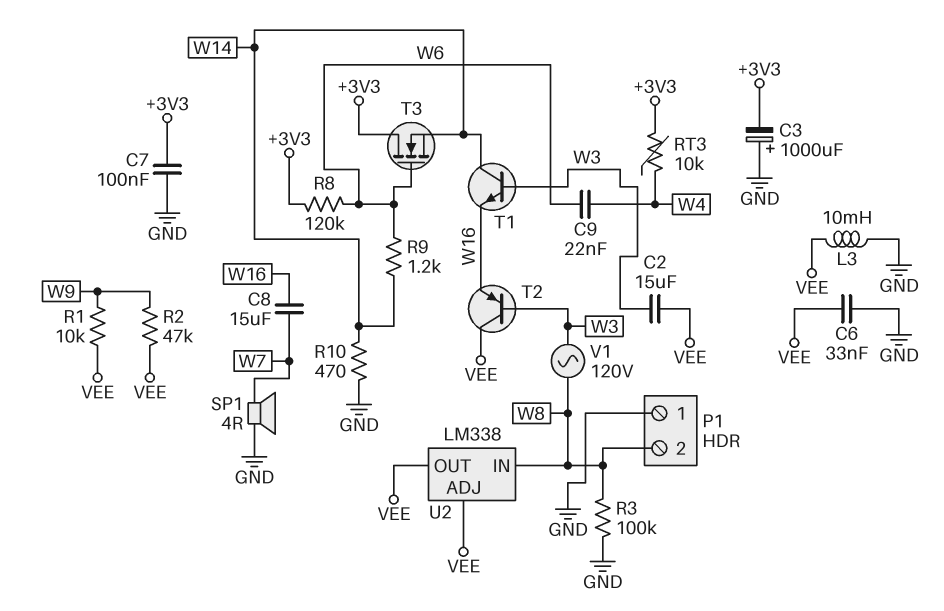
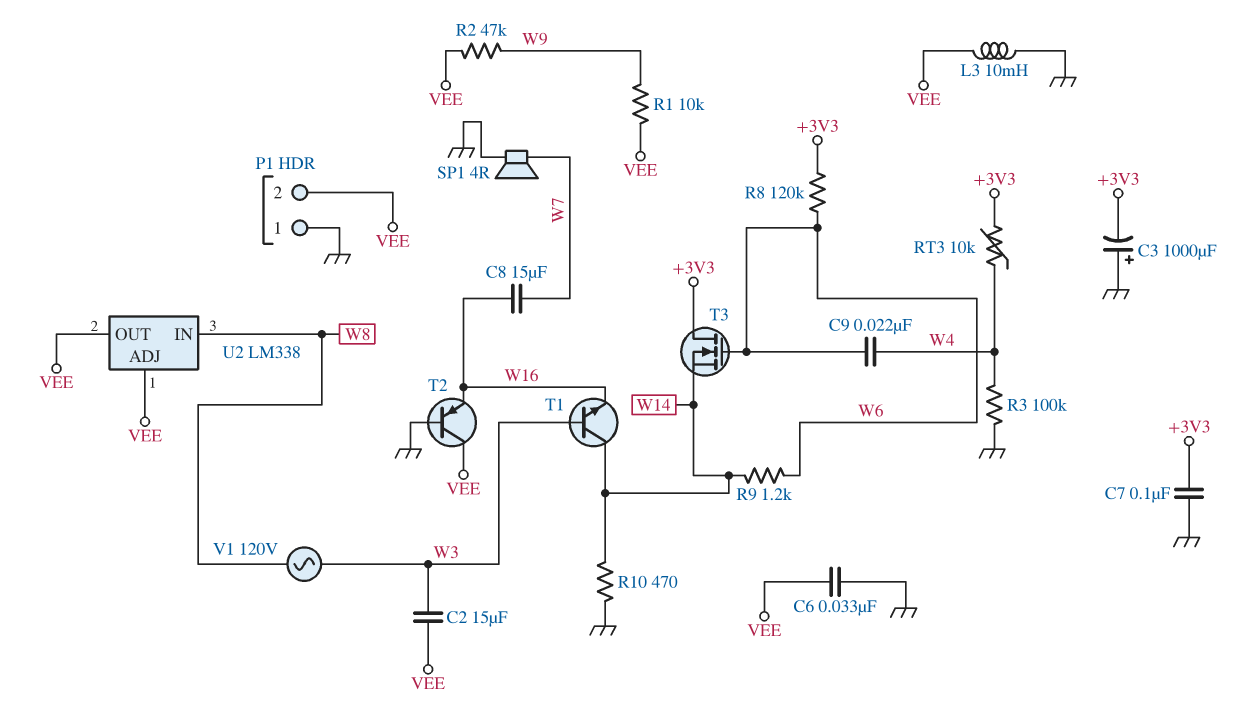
P1 pin 2: W8 -> VEE
R3: 100k (GND, W8) -> 100k (GND, W4)
T2: PNP (B W3, C VEE, E W16) -> PNP (B GND, C VEE, E W16)

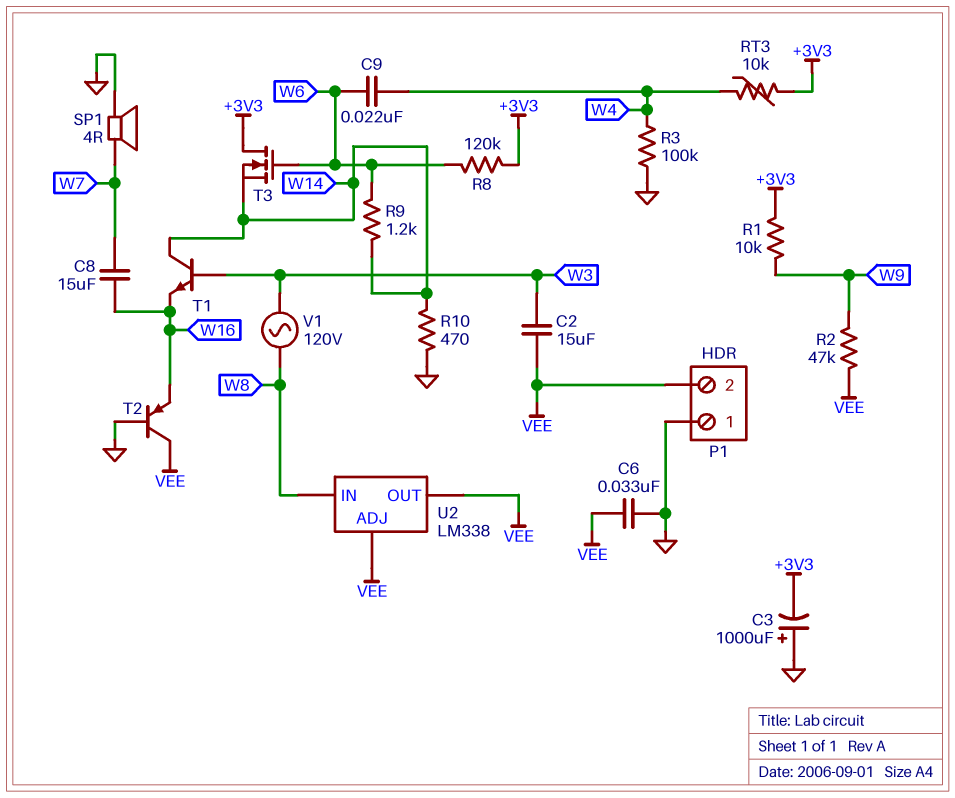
C7: 100nF (+3V3, GND) -> none
L3: 10mH (GND, VEE) -> none
R1: 10k (VEE, W9) -> 10k (+3V3, W9)

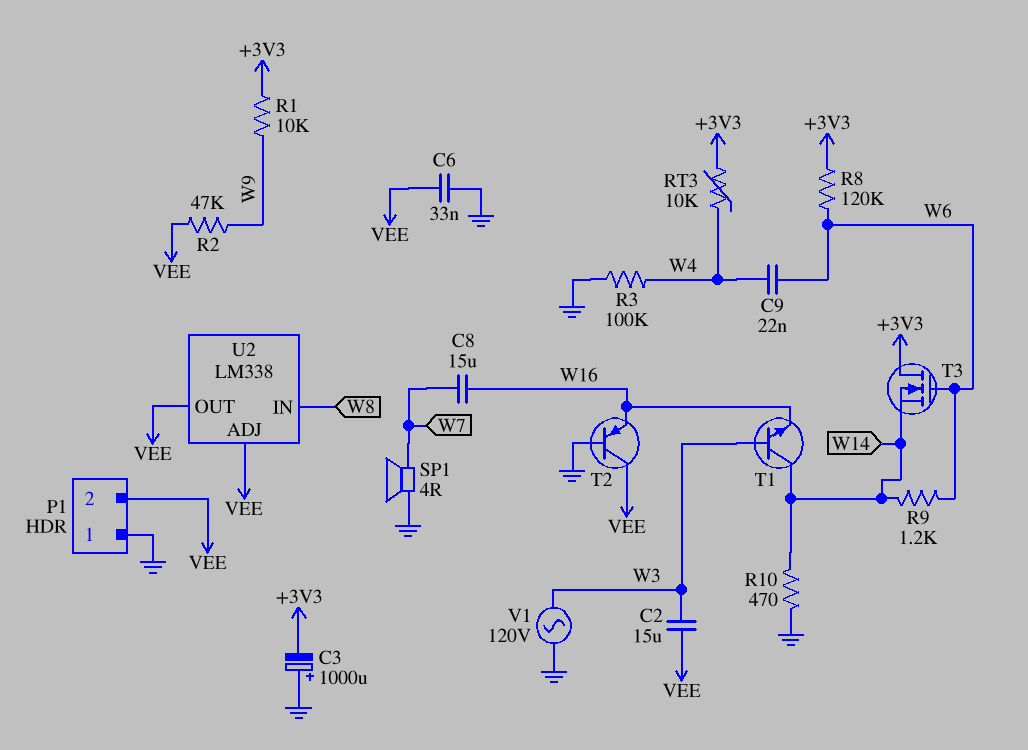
V1: AC 120V (W3, W8) -> AC 120V (GND, W3)

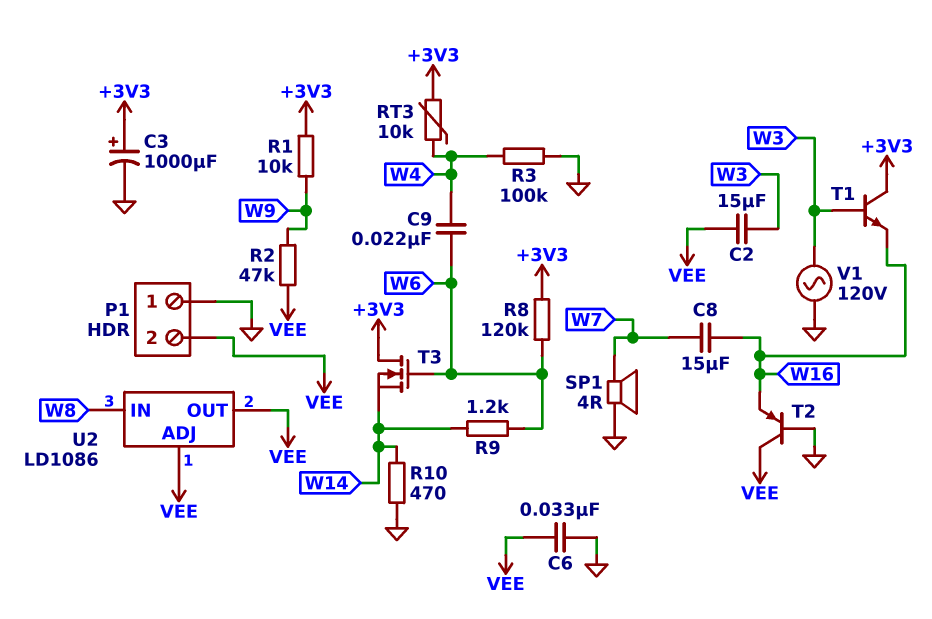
C3: 1000uF (plus GND, minus +3V3) -> 1000uF (plus +3V3, minus GND)
T1: NPN (B W3, C W14, E W16) -> NPN (B W3, C +3V3, E W16)
U2: LM338 -> LD1086

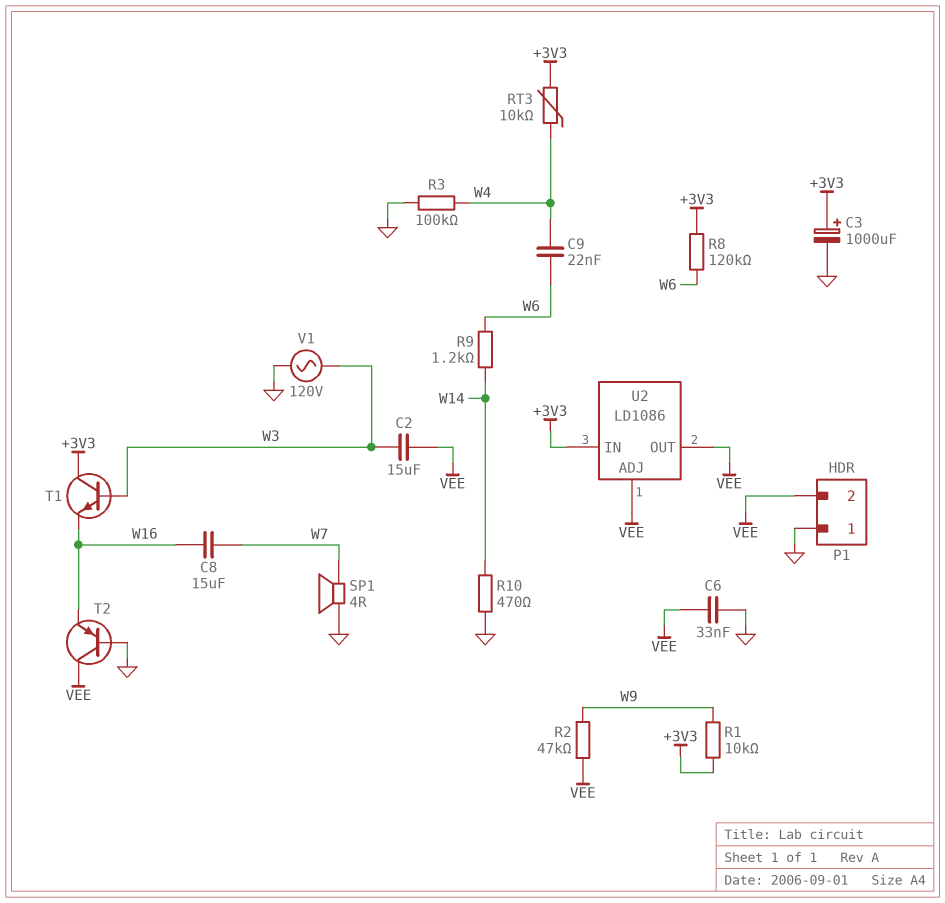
T3: NMOS (G W6, D +3V3, S W14) -> none
U2 pin IN: W8 -> +3V3

